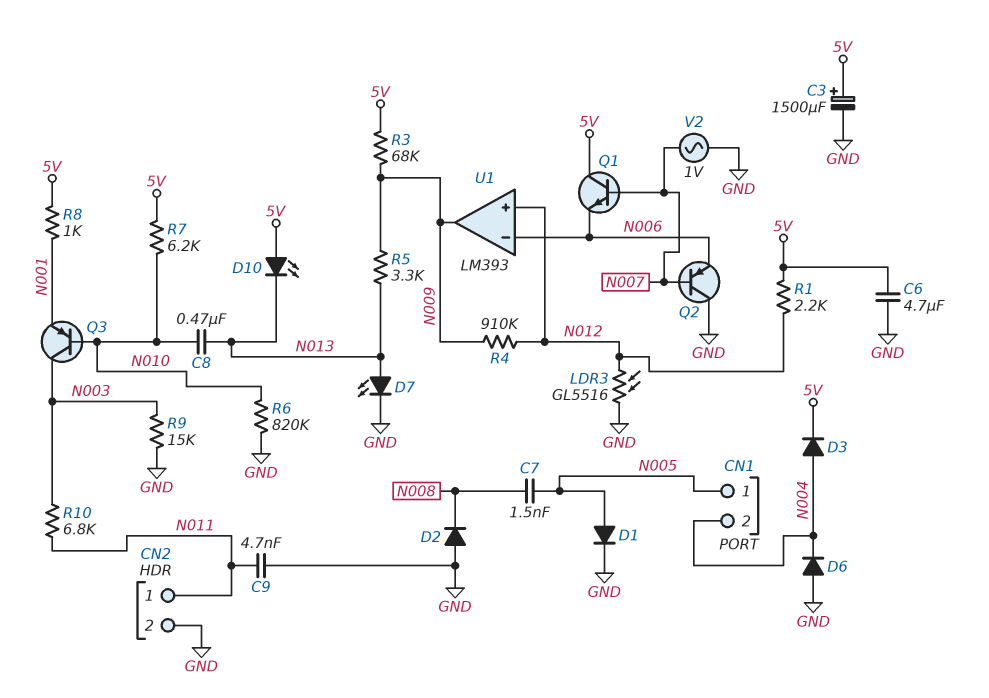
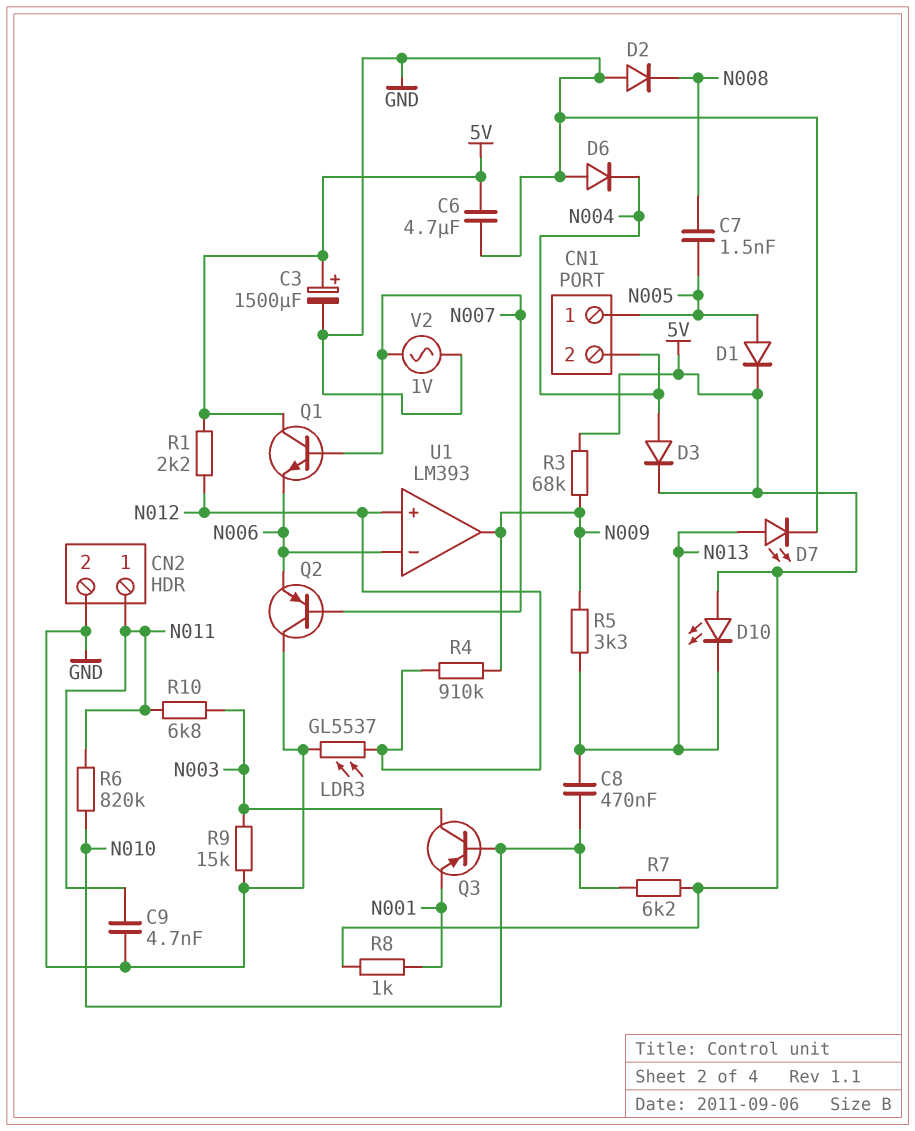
D1: diode (A N005, K GND) -> diode (A N005, K 5V)
LDR3: GL5516 (GND, N012) -> GL5537 (GND, N012)
R6: 820k (GND, N010) -> 820k (N010, N011)

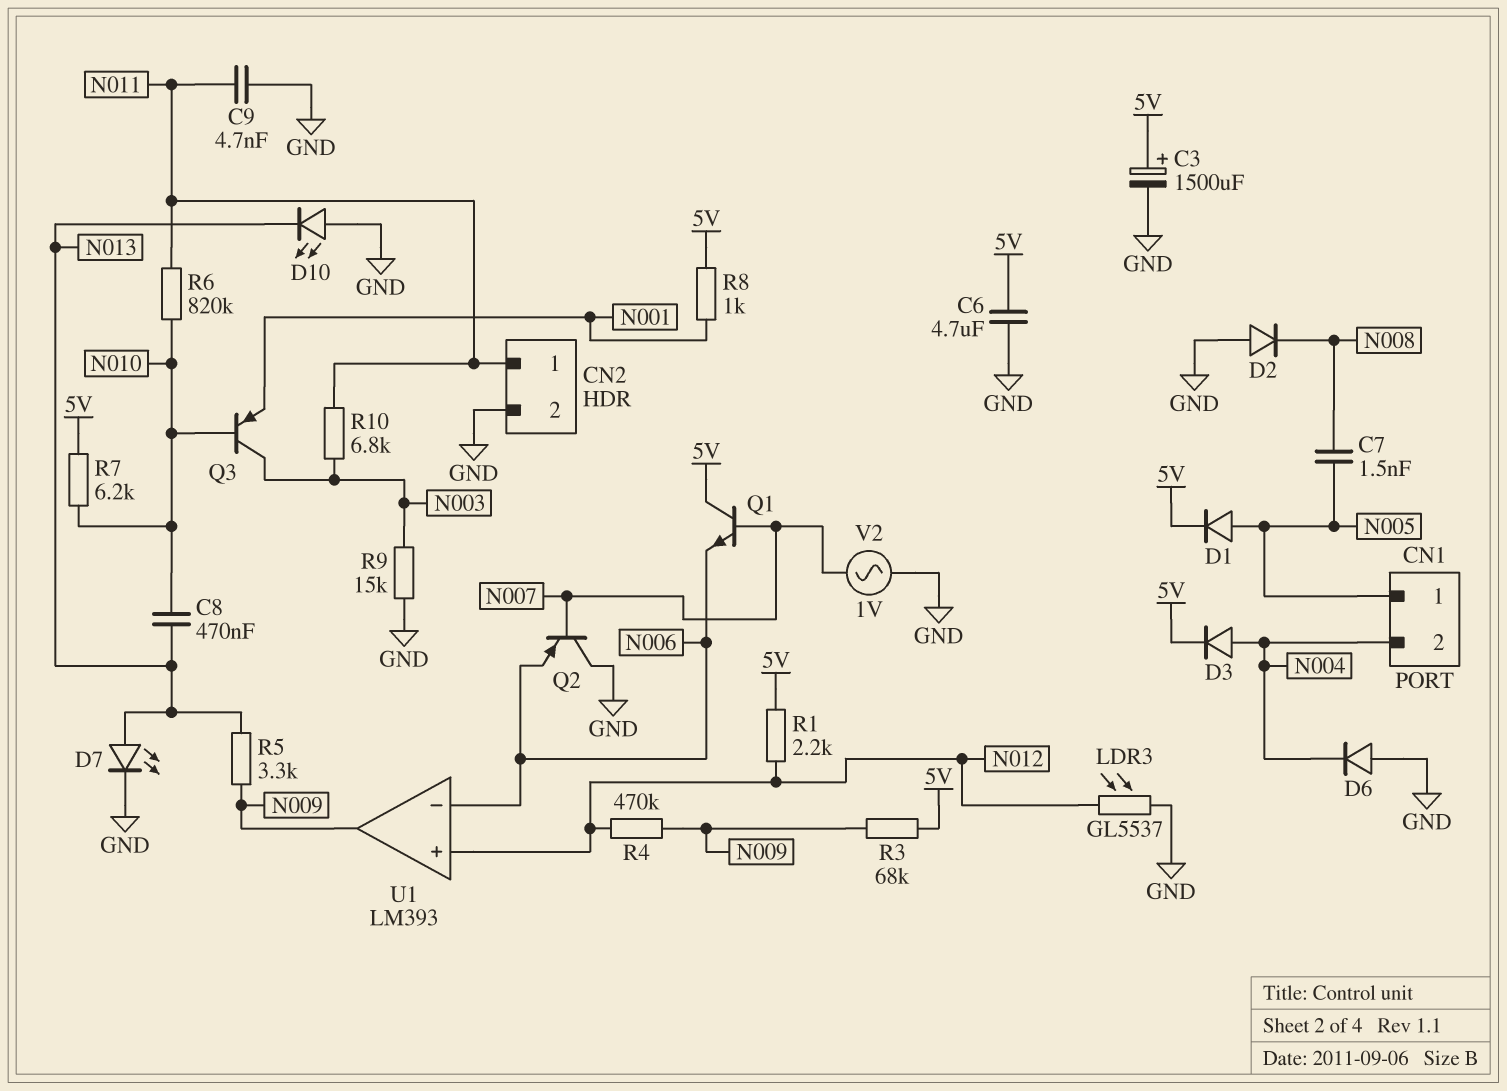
D10: LED (A 5V, K N013) -> LED (A GND, K N013)
R4: 910k (N009, N012) -> 470k (N009, N012)

